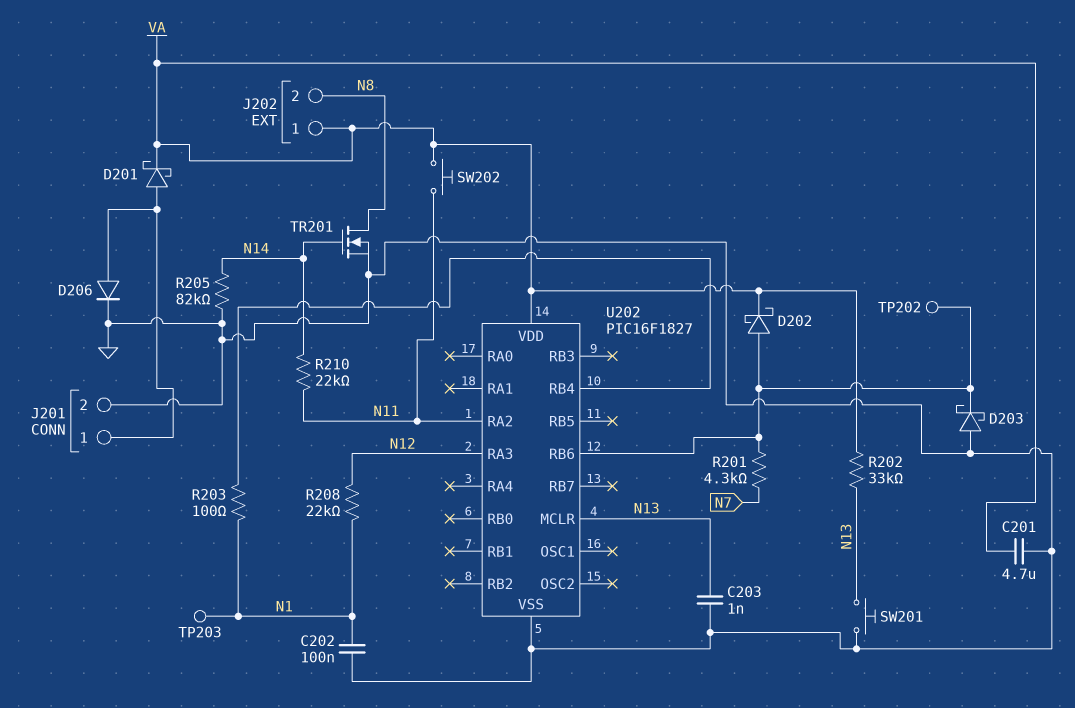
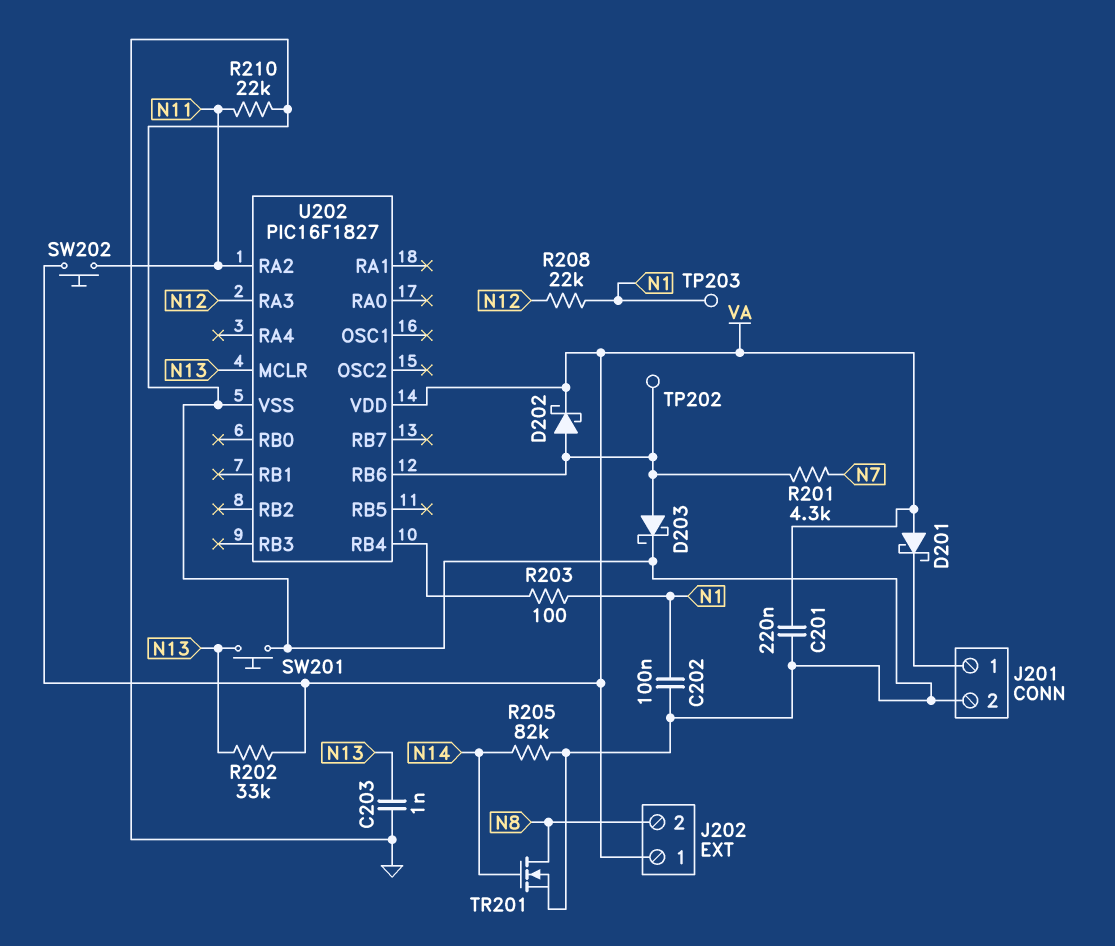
C201: 4.7uF (GND, VA) -> 220nF (GND, VA)
D201: schottky (A J201/1, K VA) -> schottky (A VA, K J201/1)
D203: schottky (A GND, K U202/RB6) -> schottky (A U202/RB6, K GND)
D206: diode (A J201/1, K GND) -> none
R210: 22k (N11, N14) -> 22k (GND, N11)

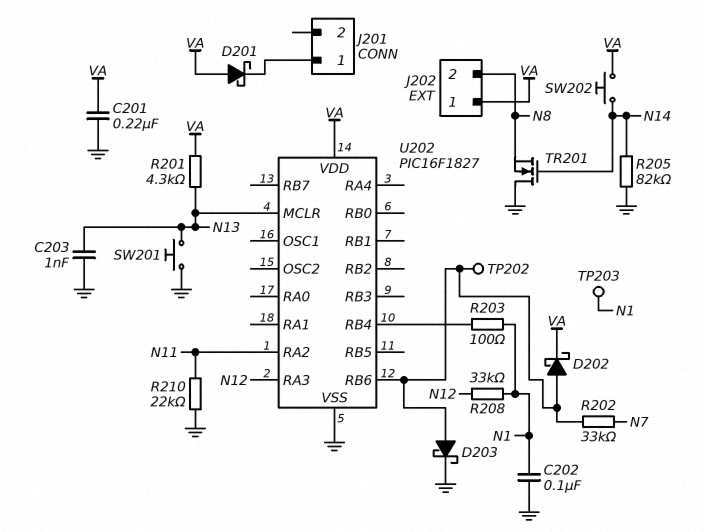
J201 pin 2: GND -> none
R201: 4.3k (N7, U202/RB6) -> 4.3k (N13, VA)
R202: 33k (N13, VA) -> 33k (N7, U202/RB6)
R208: 22k (N1, N12) -> 33k (N1, N12)
SW202: button (N11, VA) -> button (N14, VA)
TR201: NMOS (G N14, D N8, S GND) -> NMOS (G N14, D GND, S N8)

